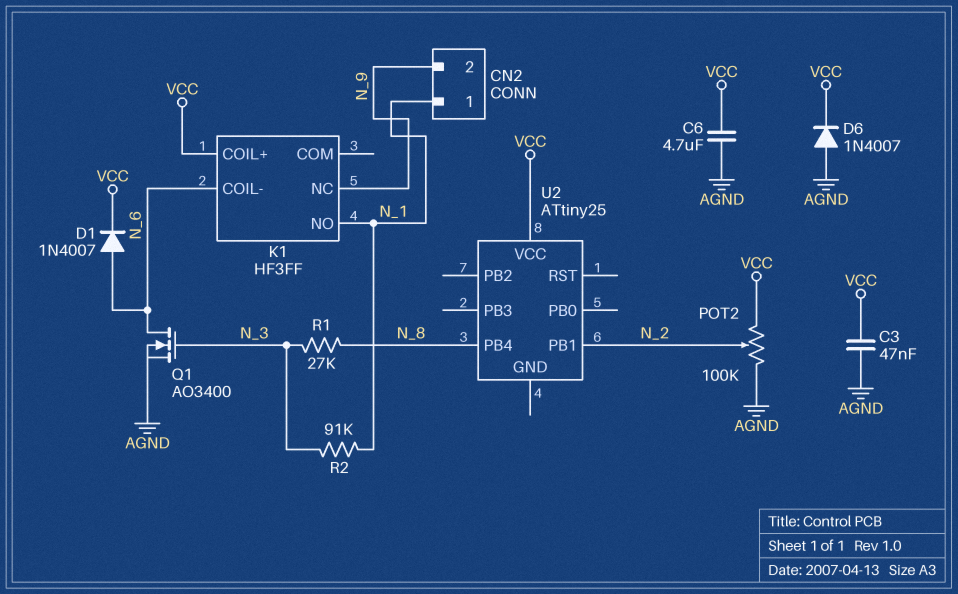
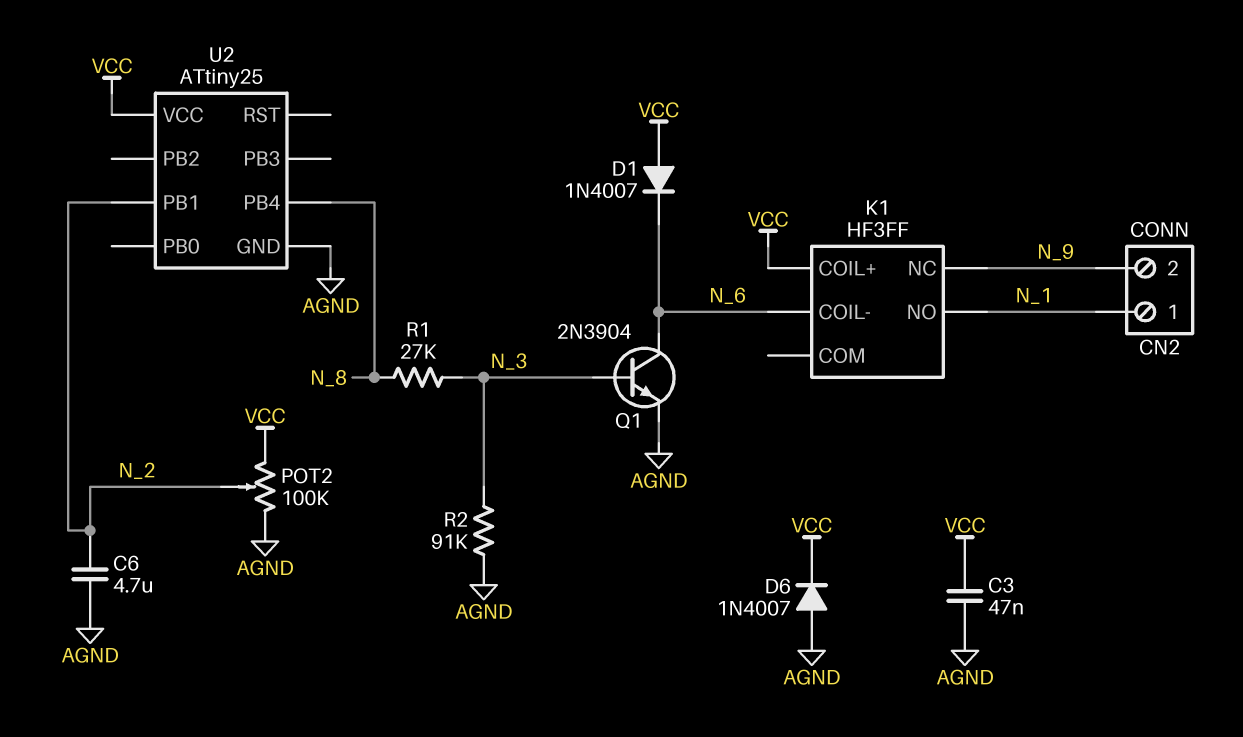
C6: 4.7uF (AGND, VCC) -> 4.7uF (AGND, N_2)
D1: diode 1N4007 (A N_6, K VCC) -> diode 1N4007 (A VCC, K N_6)
Q1: NMOS AO3400 (G N_3, D N_6, S AGND) -> NPN 2N3904 (B N_3, C N_6, E AGND)
R2: 91k (N_1, N_3) -> 91k (AGND, N_3)
U2 pin GND: none -> AGND

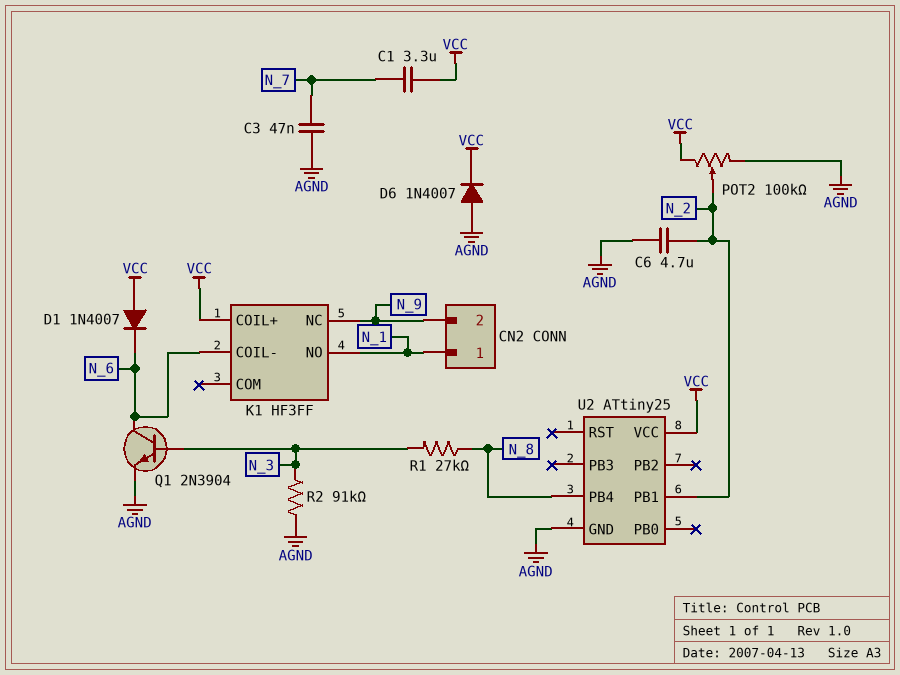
C1: none -> 3.3uF (N_7, VCC)
C3: 47nF (AGND, VCC) -> 47nF (AGND, N_7)

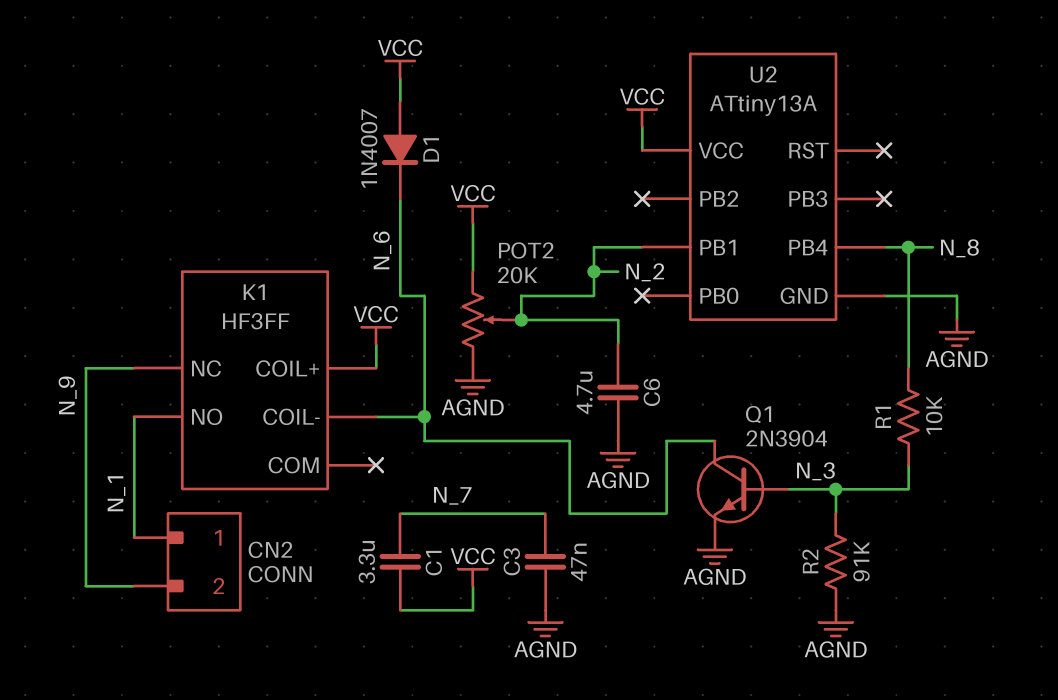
D6: diode 1N4007 (A AGND, K VCC) -> none
POT2: 100k (AGND, VCC, wiper N_2) -> 20k (AGND, VCC, wiper N_2)
R1: 27k (N_3, N_8) -> 10k (N_3, N_8)
U2: ATtiny25 -> ATtiny13A

